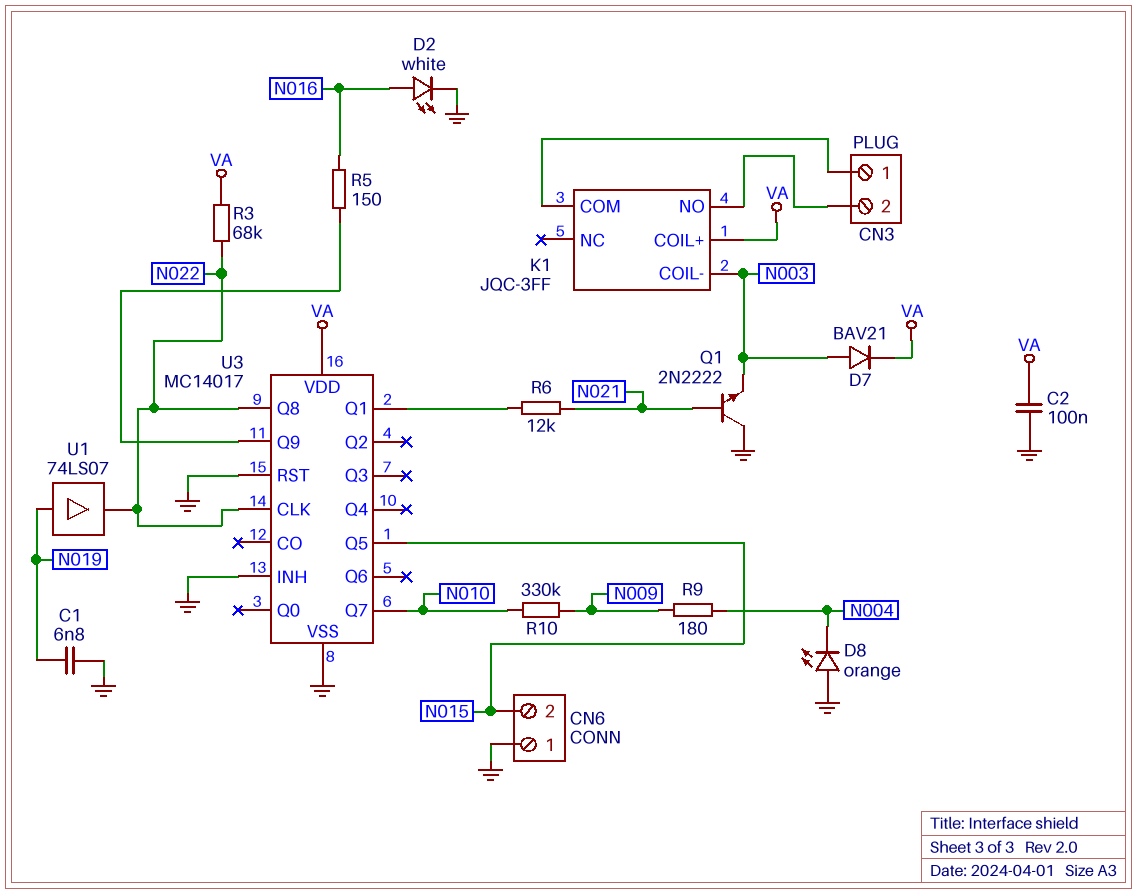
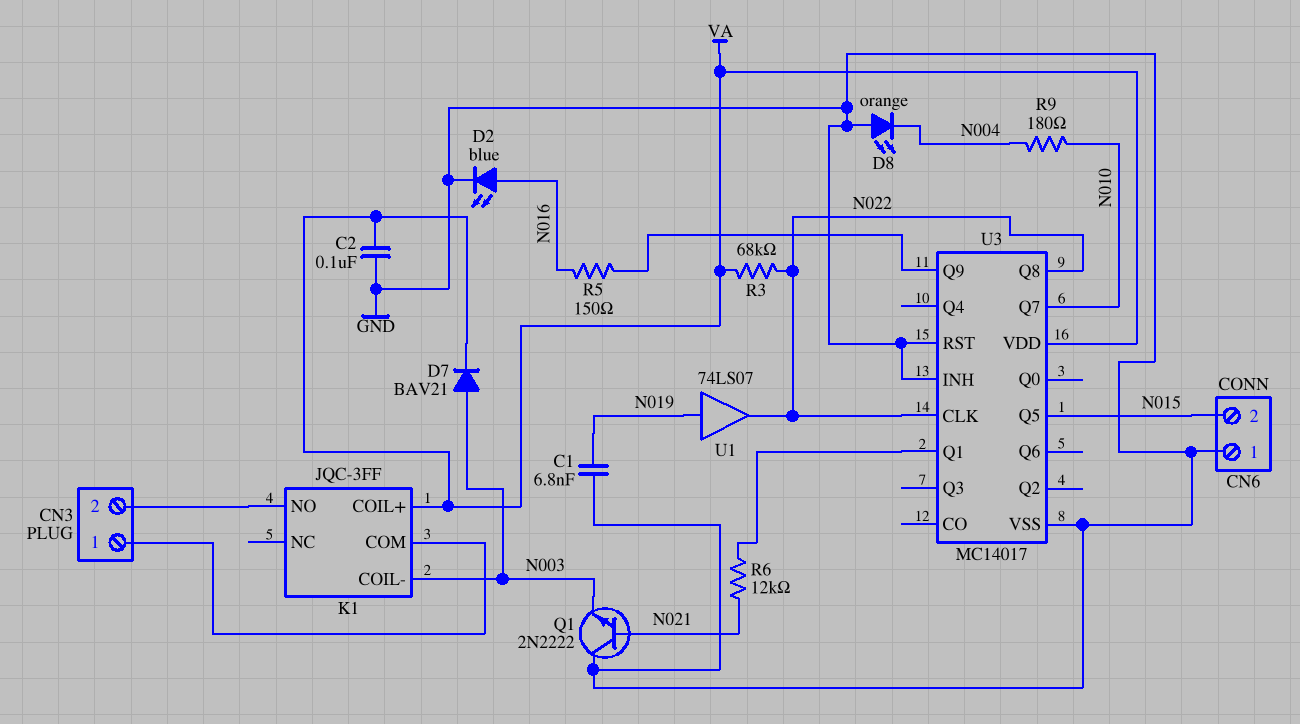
D2: LED white (A N016, K GND) -> LED blue (A N016, K GND)
R9: 180 (N004, N009) -> 180 (N004, N010)
R10: 330k (N009, N010) -> none

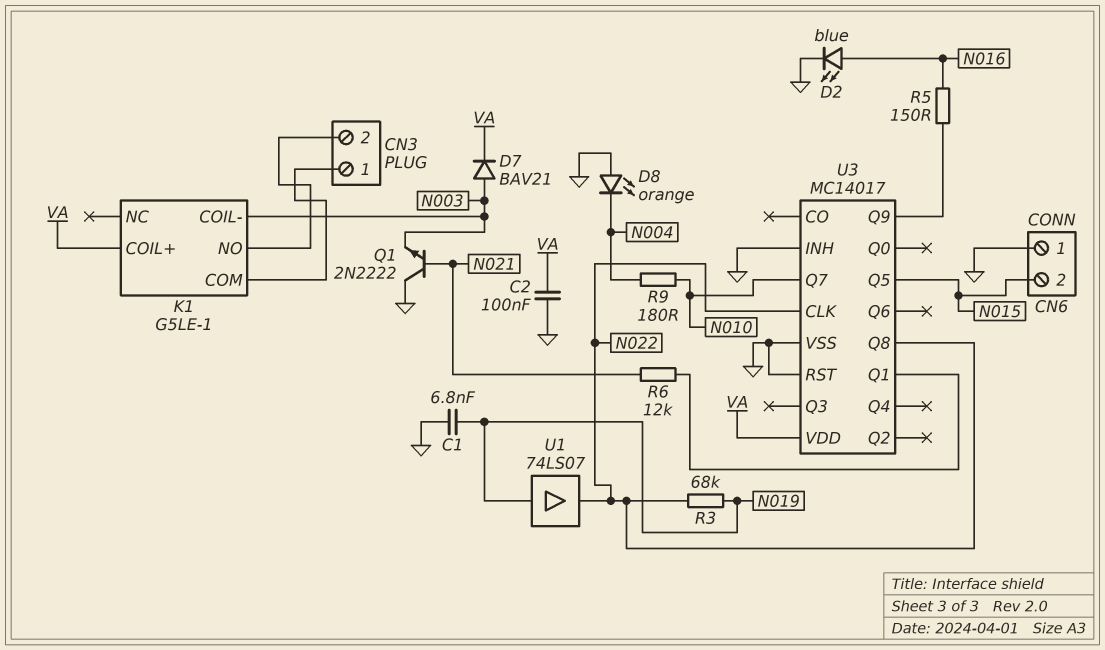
K1: JQC-3FF -> G5LE-1
R3: 68k (N022, VA) -> 68k (N019, N022)

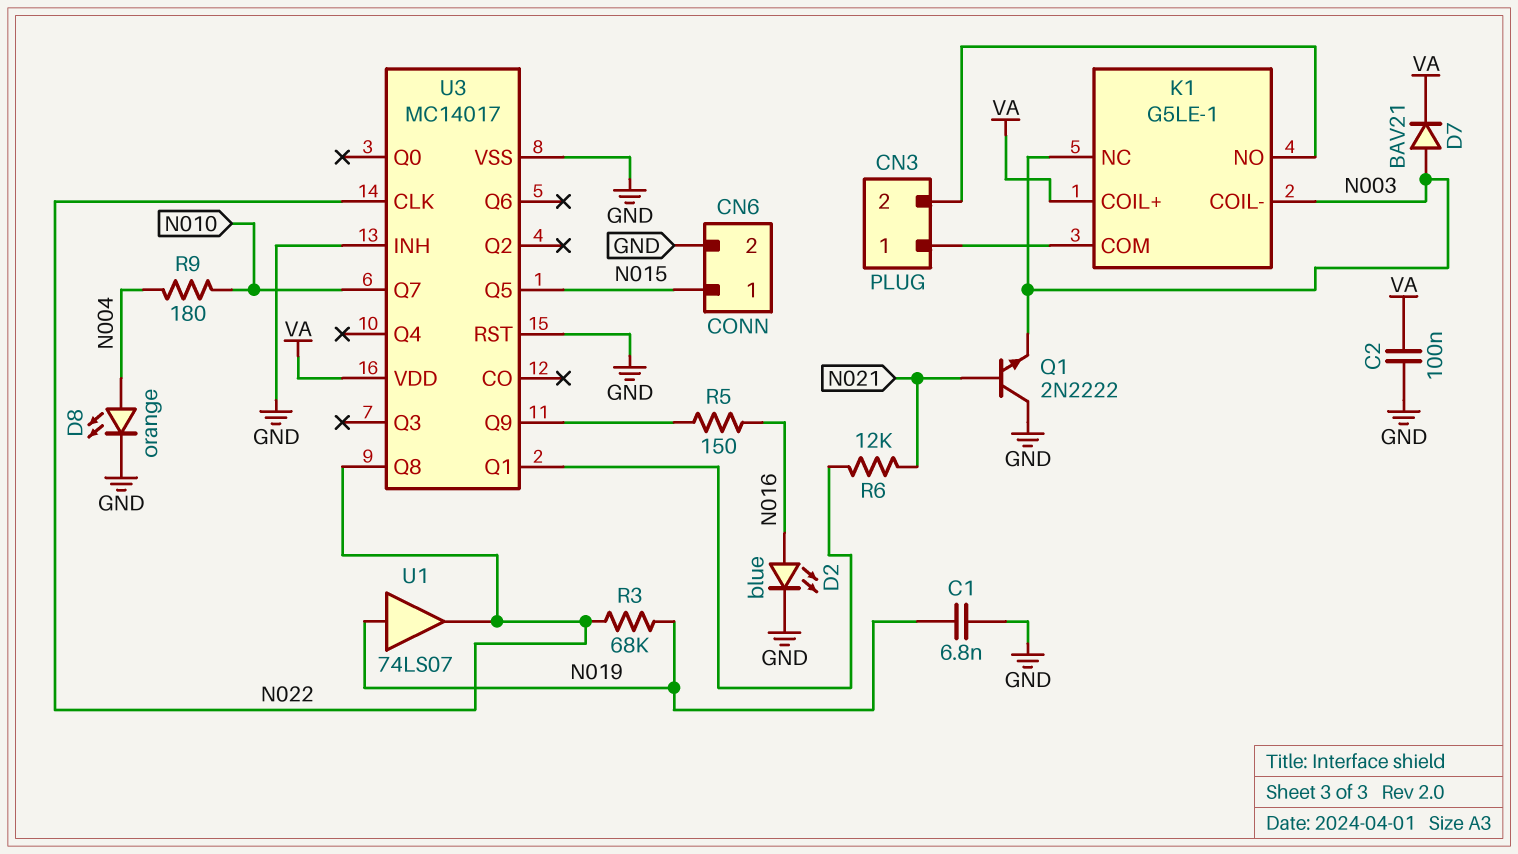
CN6 pin 1: GND -> N015
CN6 pin 2: N015 -> GND
D8: LED orange (A GND, K N004) -> LED orange (A N004, K GND)
K1 pin NC: none -> N003

